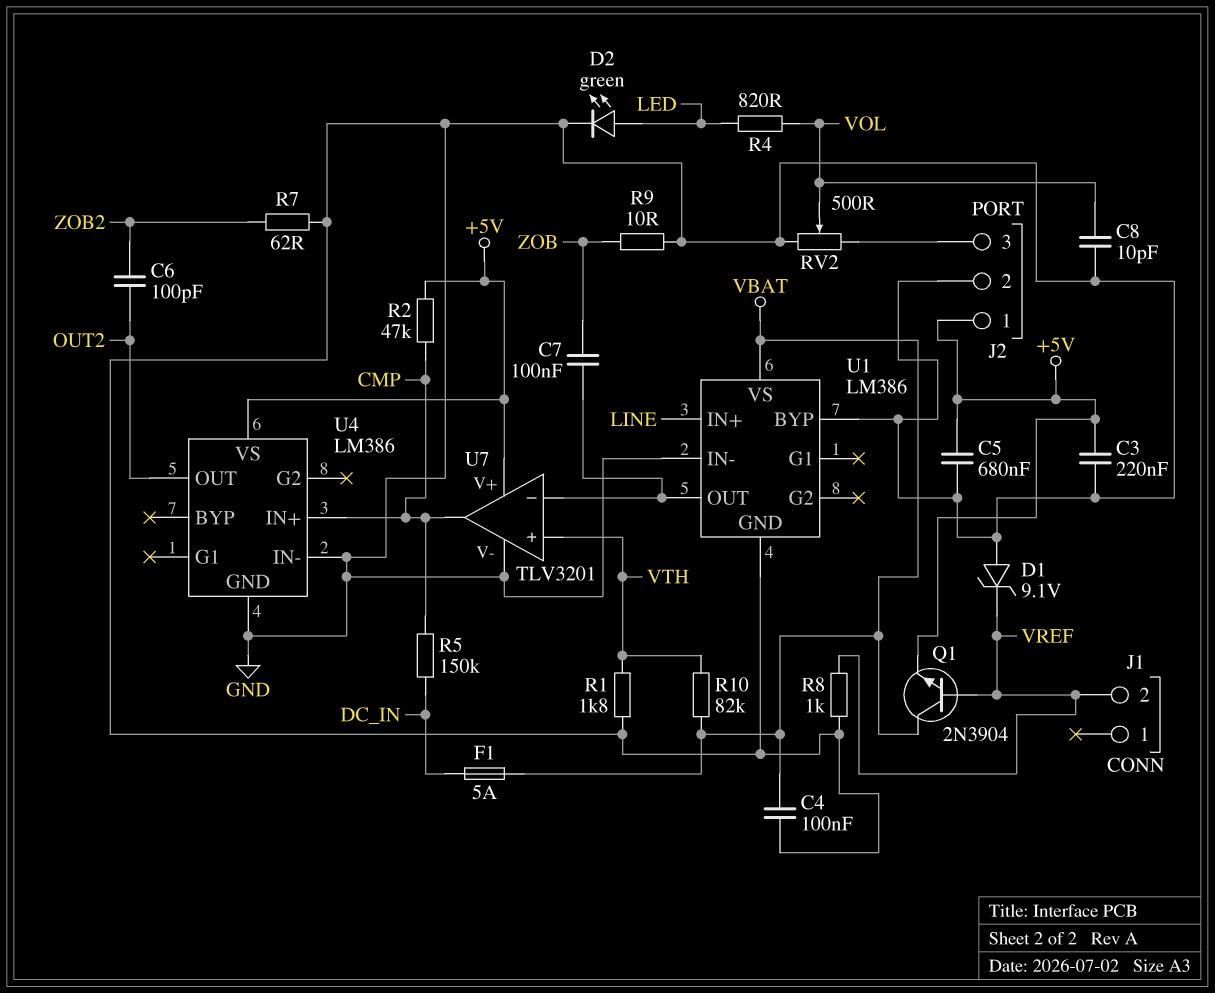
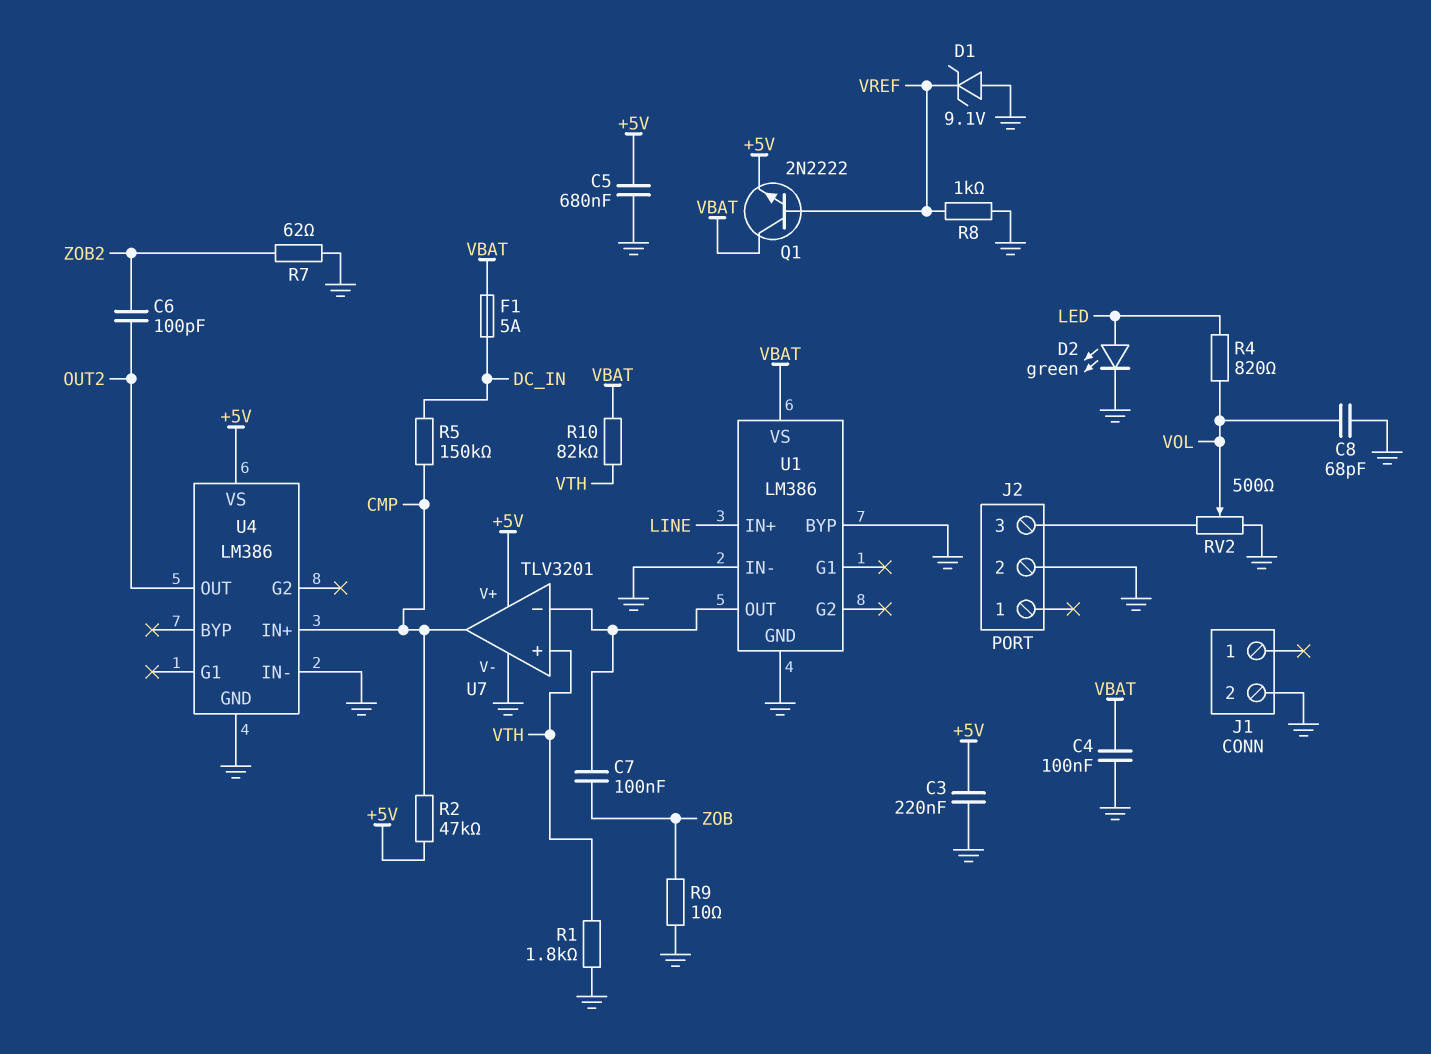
C8: 10pF (GND, VOL) -> 68pF (GND, VOL)
J1 pin 2: VREF -> GND
J2 pin 1: +5V -> none
Q1: NPN 2N3904 (B VREF, C VBAT, E +5V) -> NPN 2N2222 (B VREF, C VBAT, E +5V)

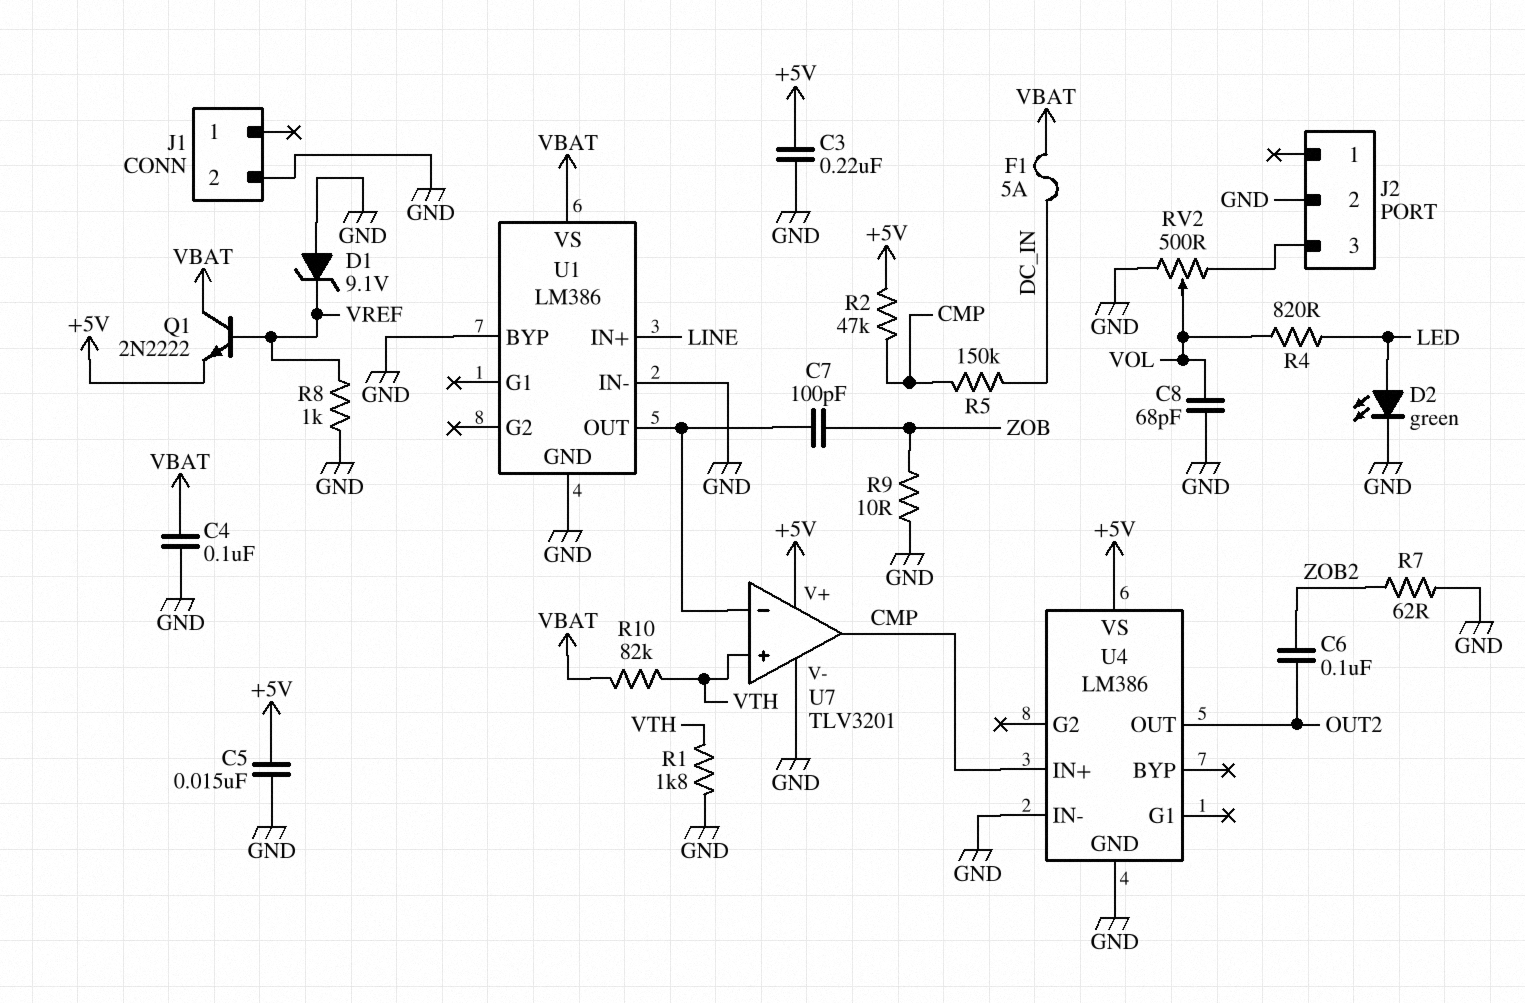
C5: 680nF (+5V, GND) -> 15nF (+5V, GND)
C6: 100pF (OUT2, ZOB2) -> 100nF (OUT2, ZOB2)
C7: 100nF (U1/OUT, ZOB) -> 100pF (U1/OUT, ZOB)

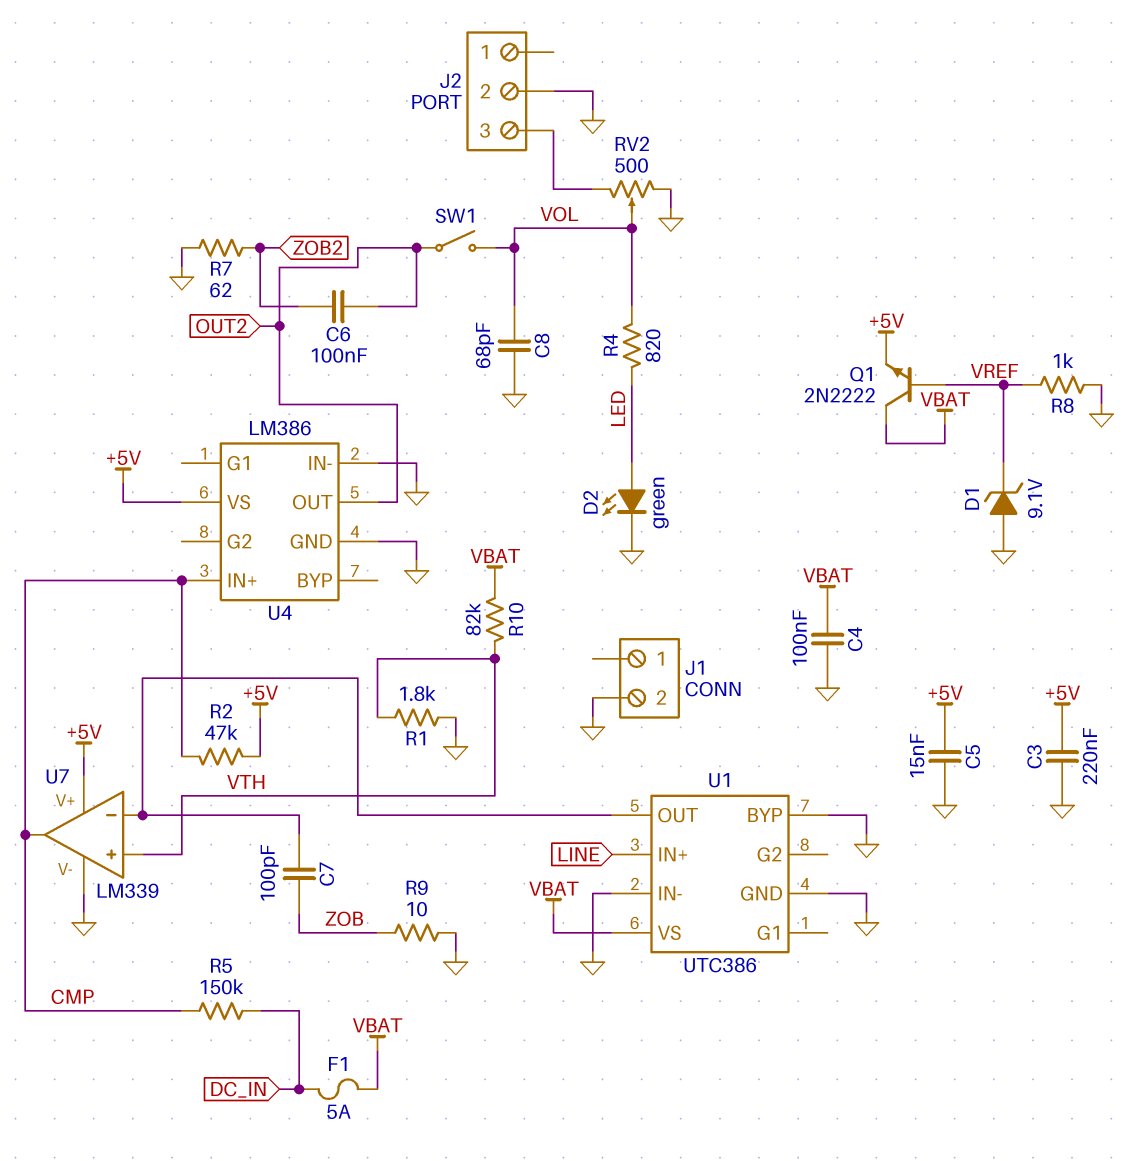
SW1: none -> switch (OUT2, VOL)
U1: LM386 -> UTC386
U7: TLV3201 -> LM339

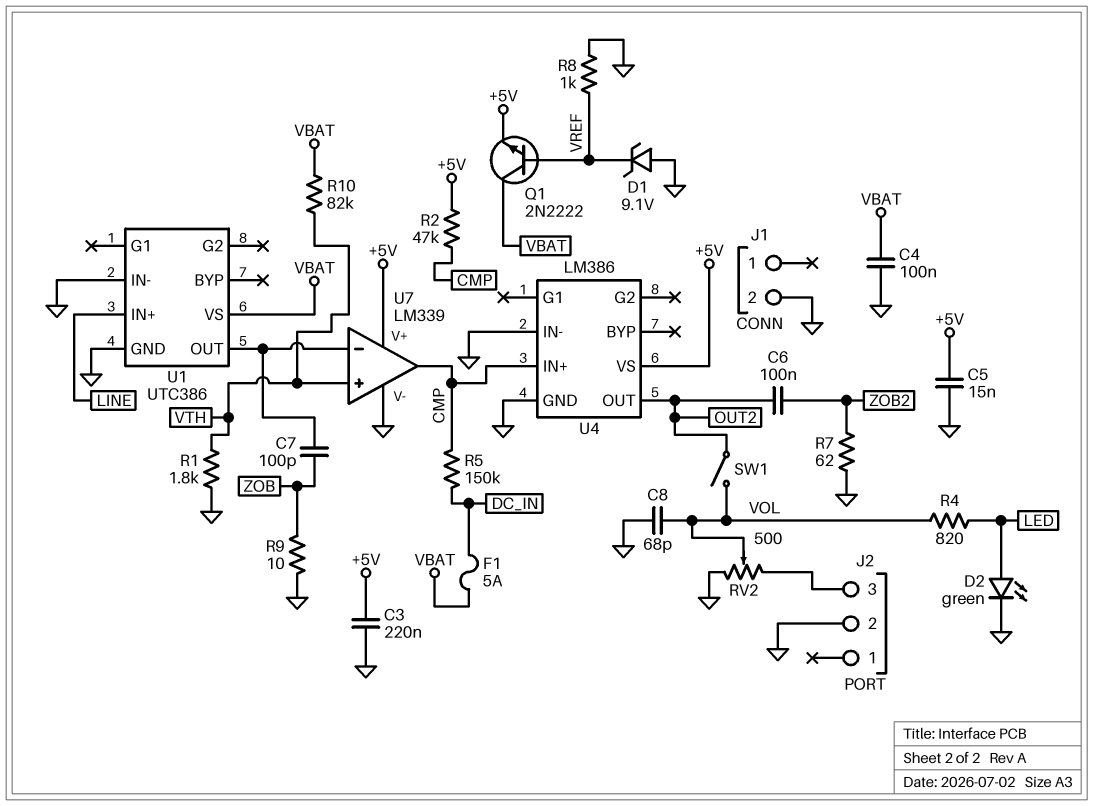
U1 pin BYP: GND -> none

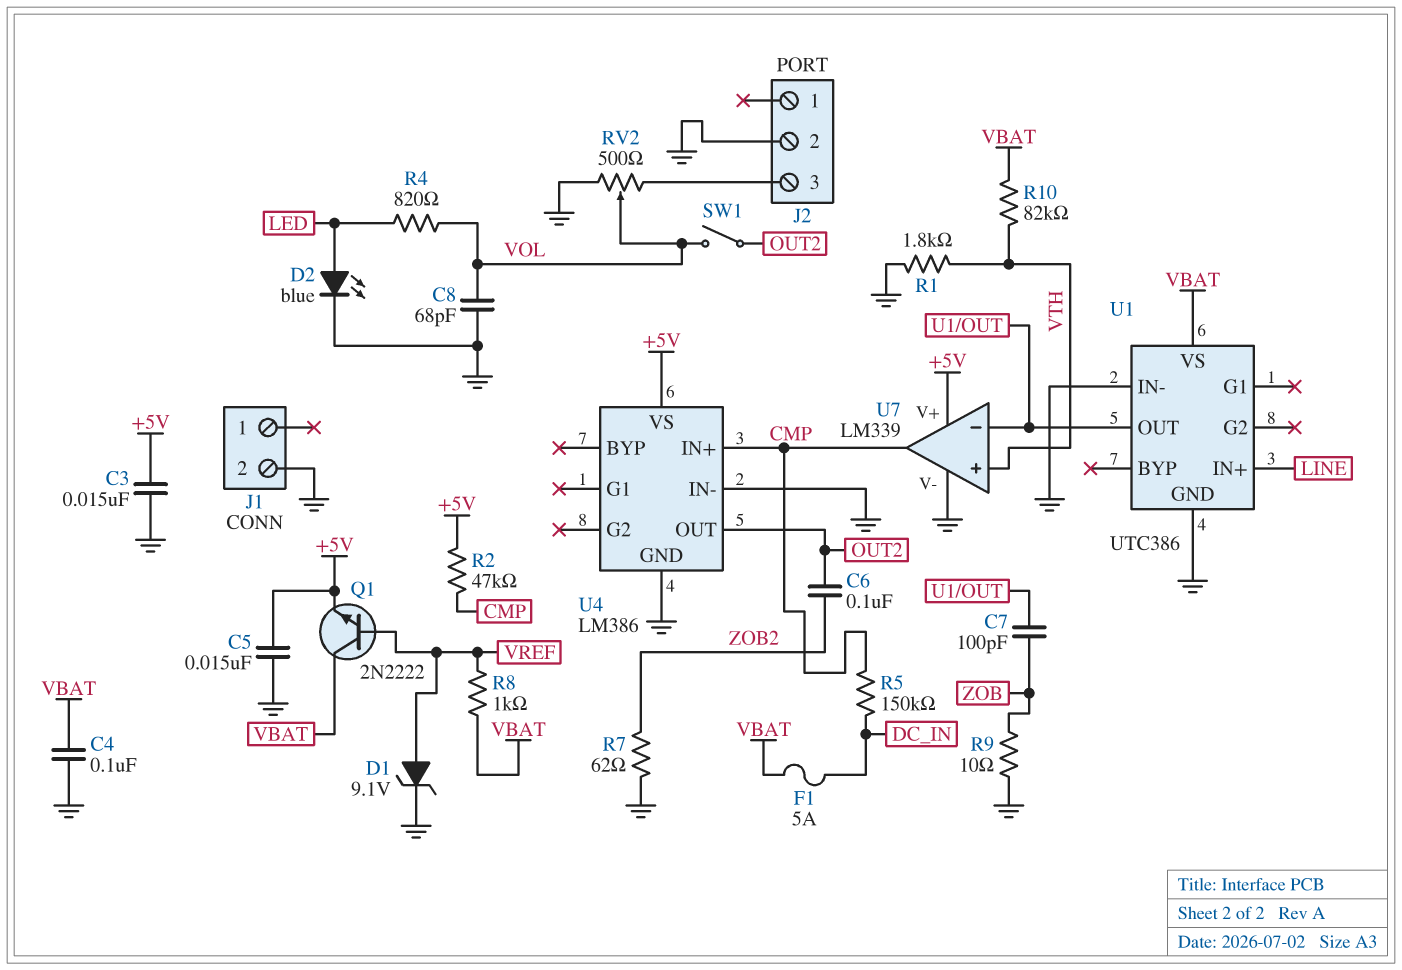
C3: 220nF (+5V, GND) -> 15nF (+5V, GND)
D1: zener 9.1V (A GND, K VREF) -> zener 9.1V (A VREF, K GND)
D2: LED green (A LED, K GND) -> LED blue (A LED, K GND)
R8: 1k (GND, VREF) -> 1k (VBAT, VREF)

